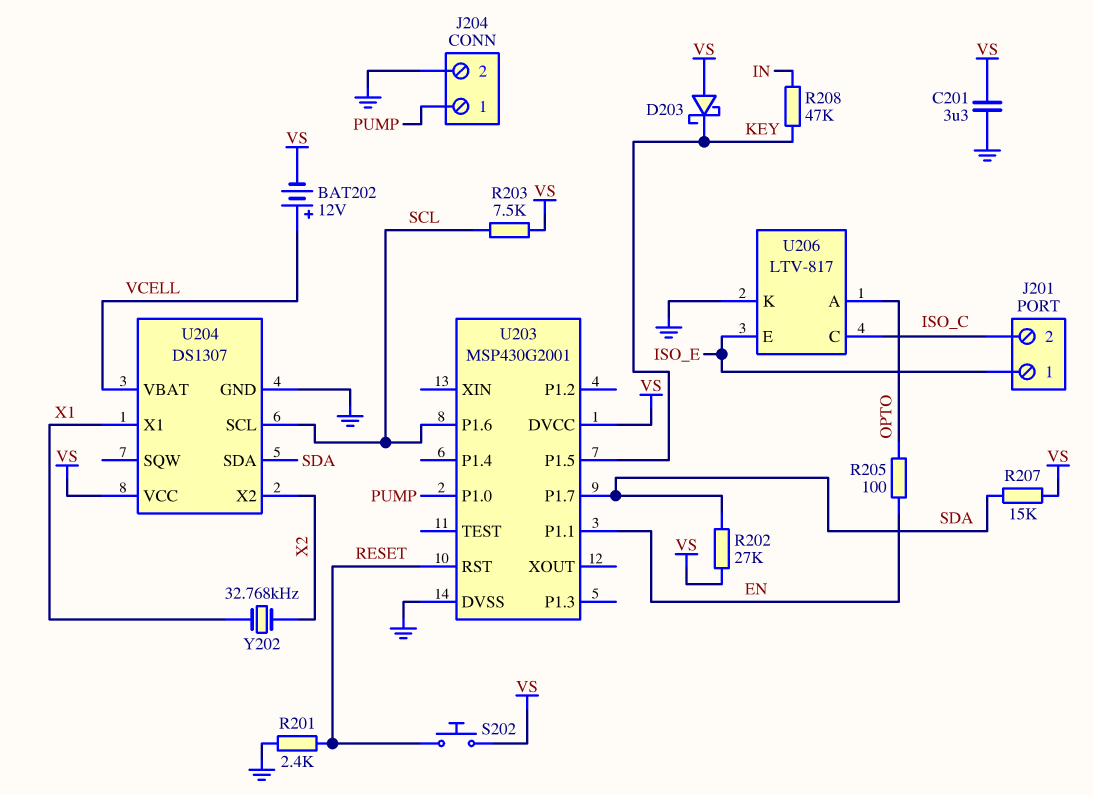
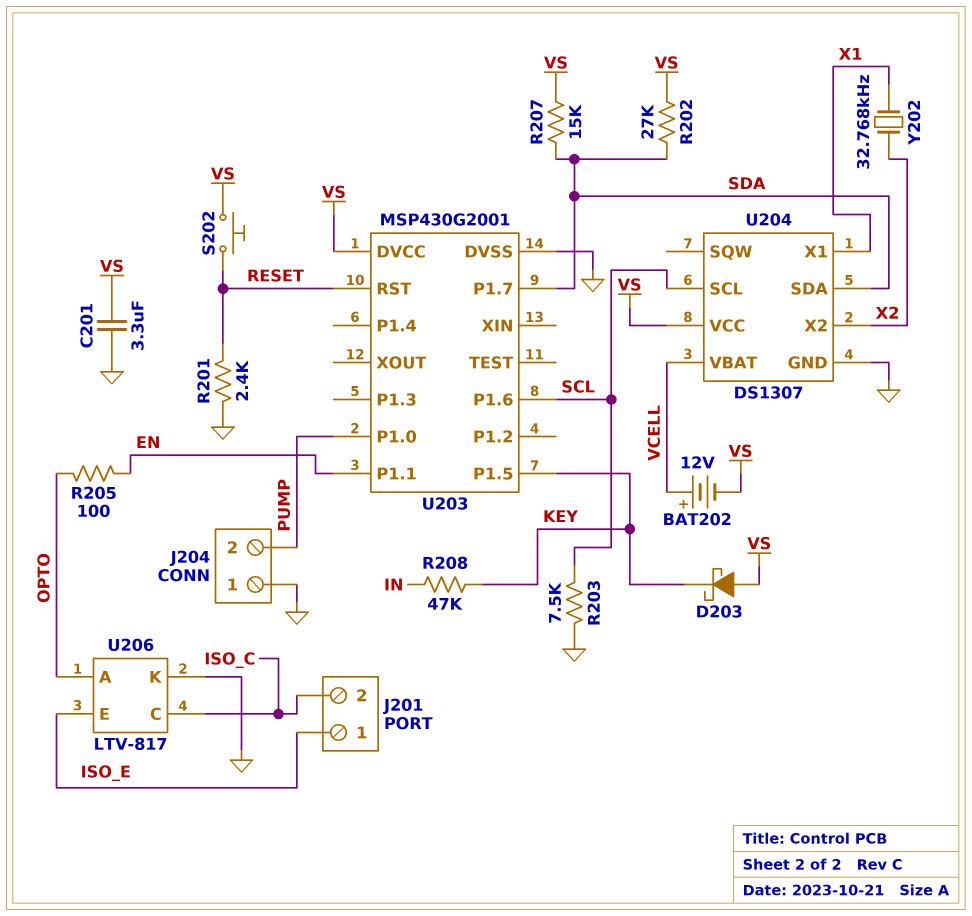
J204 pin 1: PUMP -> GND
J204 pin 2: GND -> PUMP
R203: 7.5k (SCL, VS) -> 7.5k (GND, SCL)

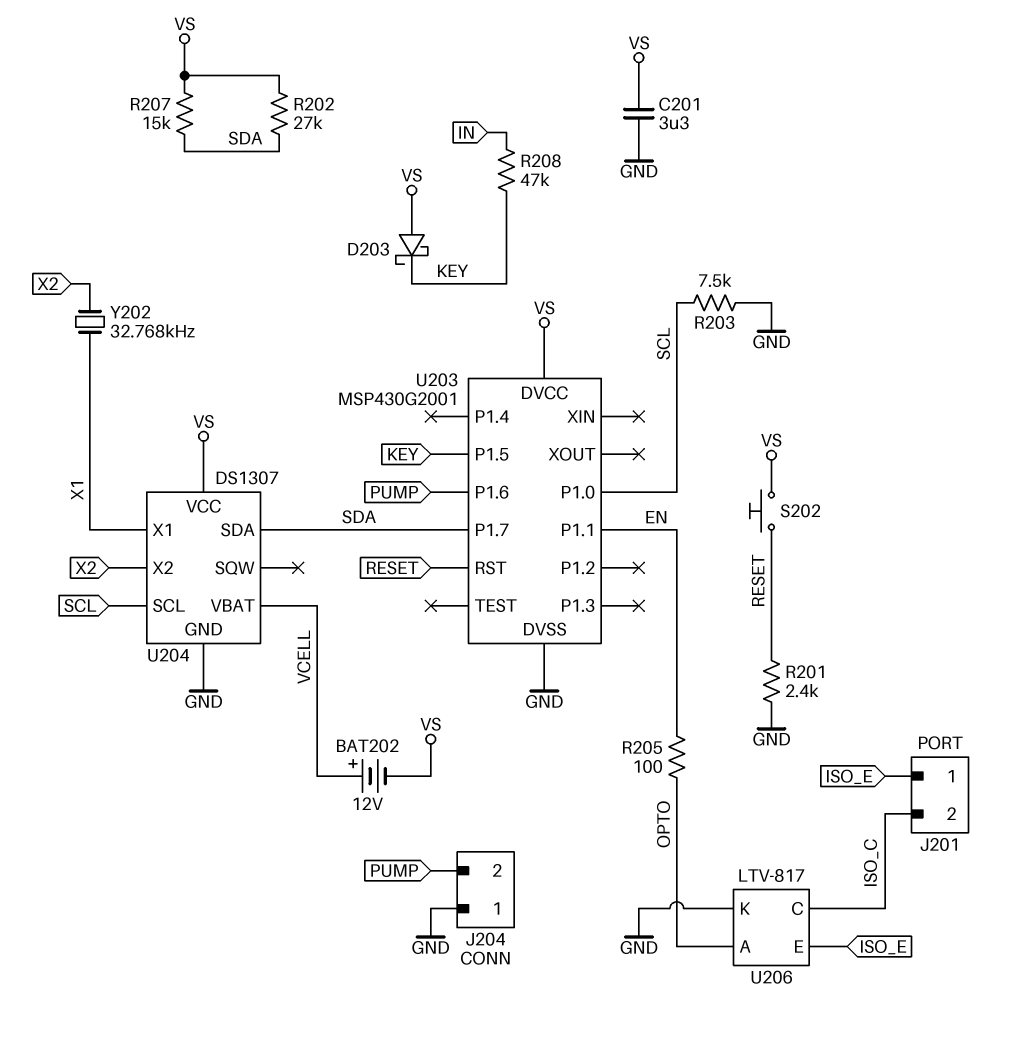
U203 pin P1.0: PUMP -> SCL
U203 pin P1.6: SCL -> PUMP

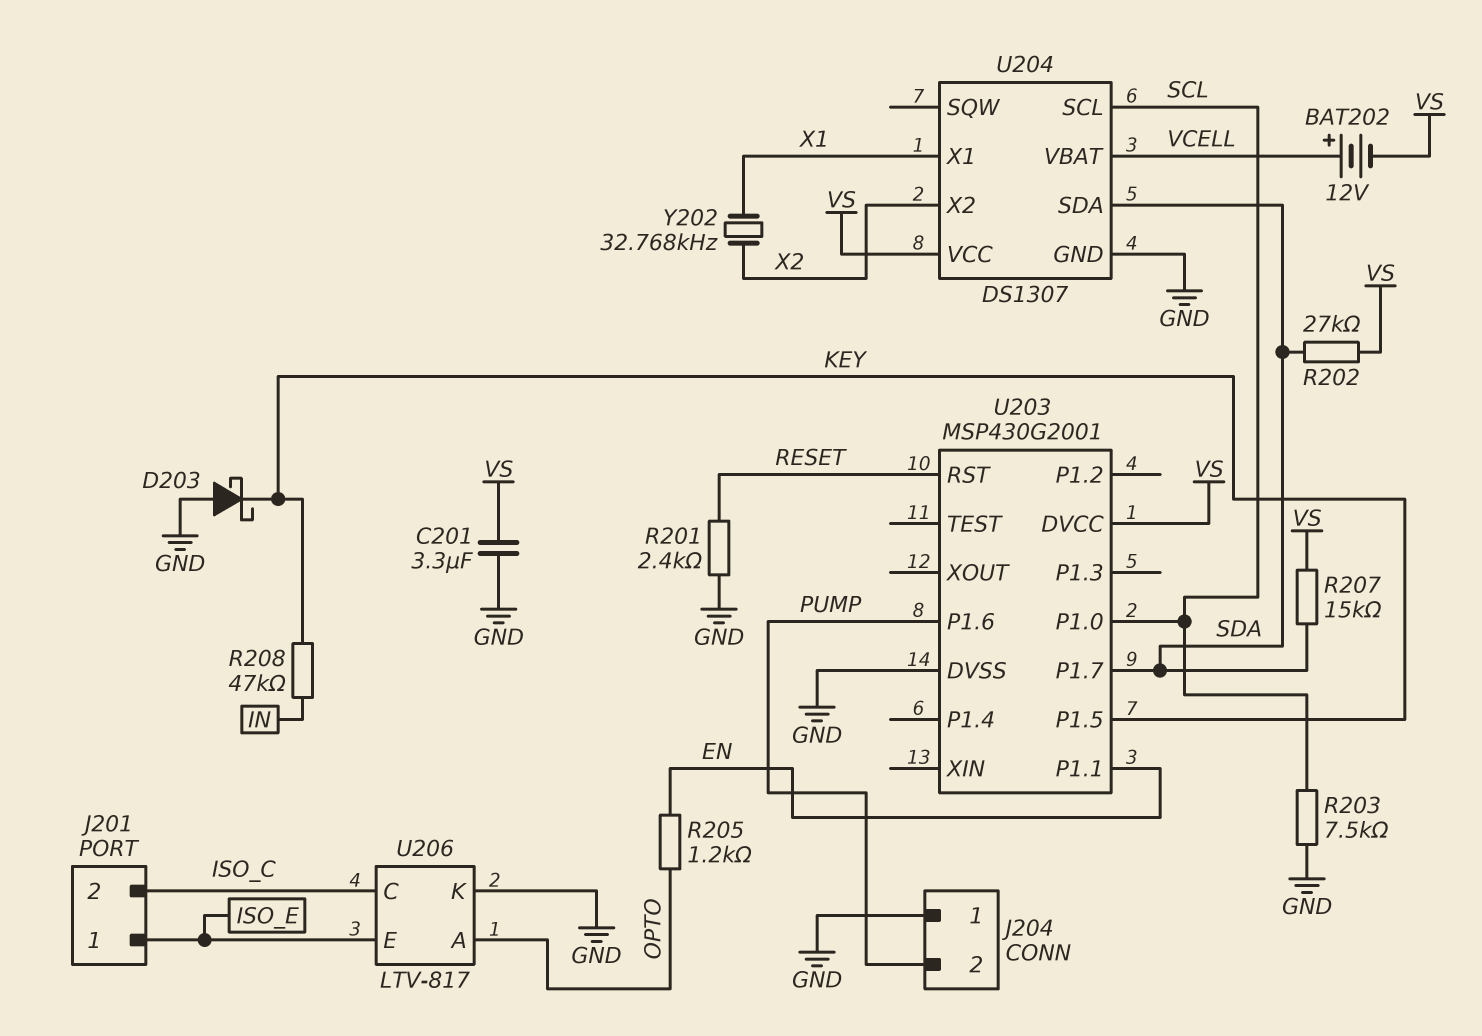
D203: schottky (A VS, K KEY) -> schottky (A GND, K KEY)
R205: 100 (EN, OPTO) -> 1.2k (EN, OPTO)
S202: button (RESET, VS) -> none

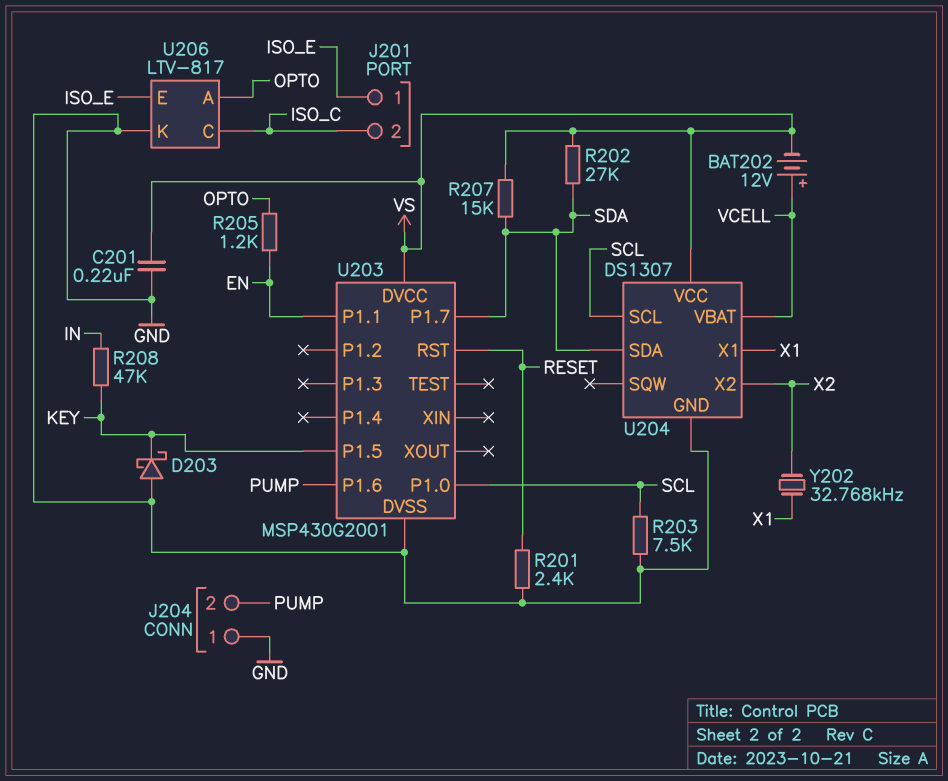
C201: 3.3uF (GND, VS) -> 220nF (GND, VS)

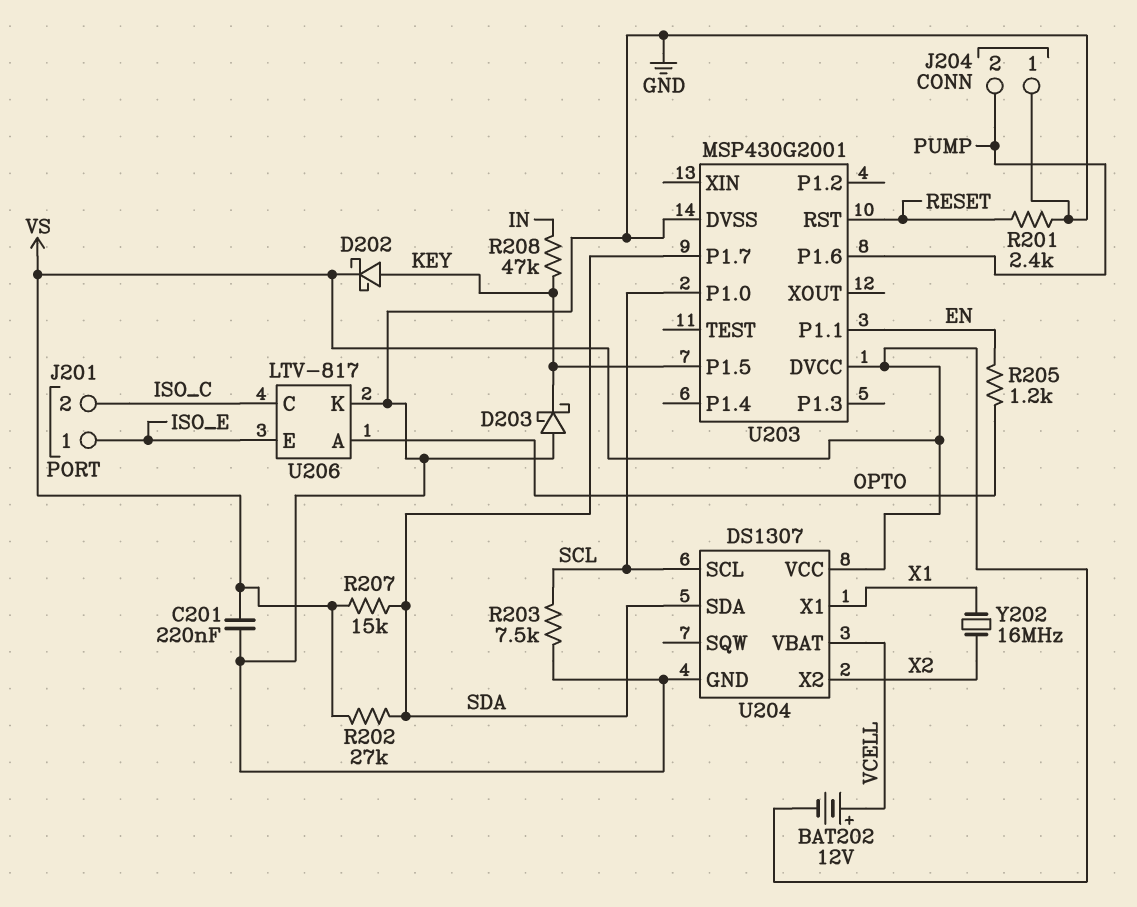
D202: none -> schottky (A KEY, K VS)
Y202: 32.768kHz (X1, X2) -> 16MHz (X1, X2)

